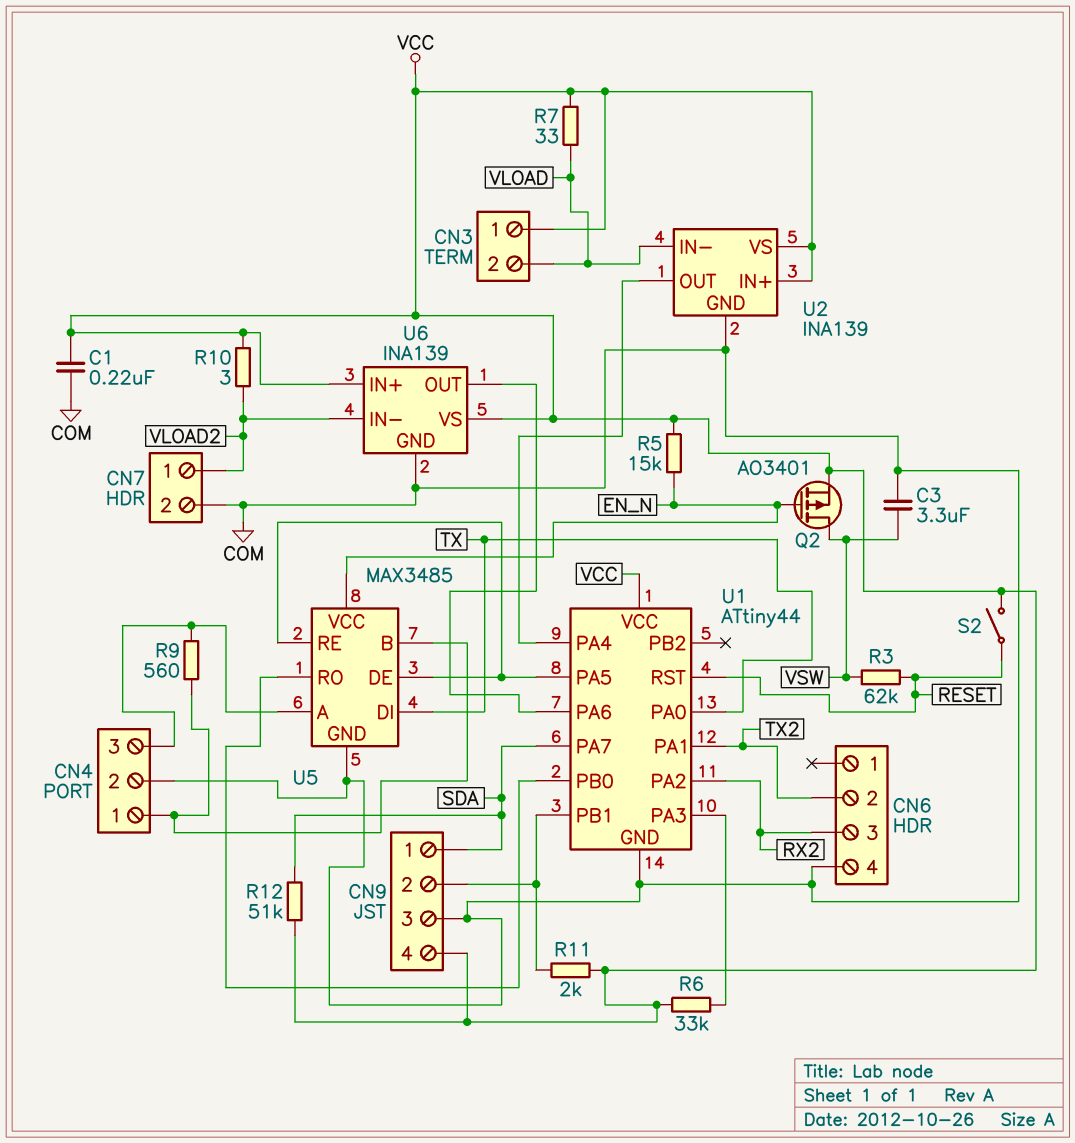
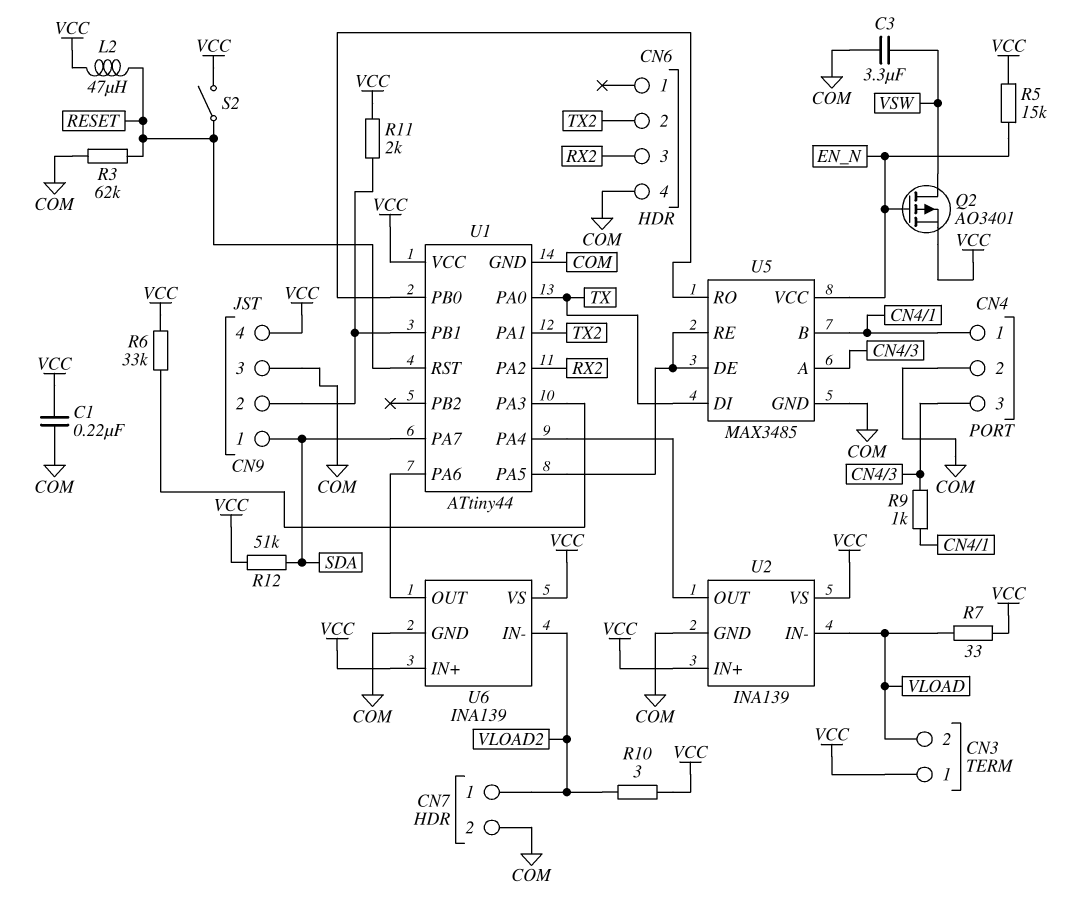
L2: none -> 47uH (RESET, VCC)
R3: 62k (RESET, VSW) -> 62k (COM, RESET)
R9: 560 (CN4/1, CN4/3) -> 1k (CN4/1, CN4/3)

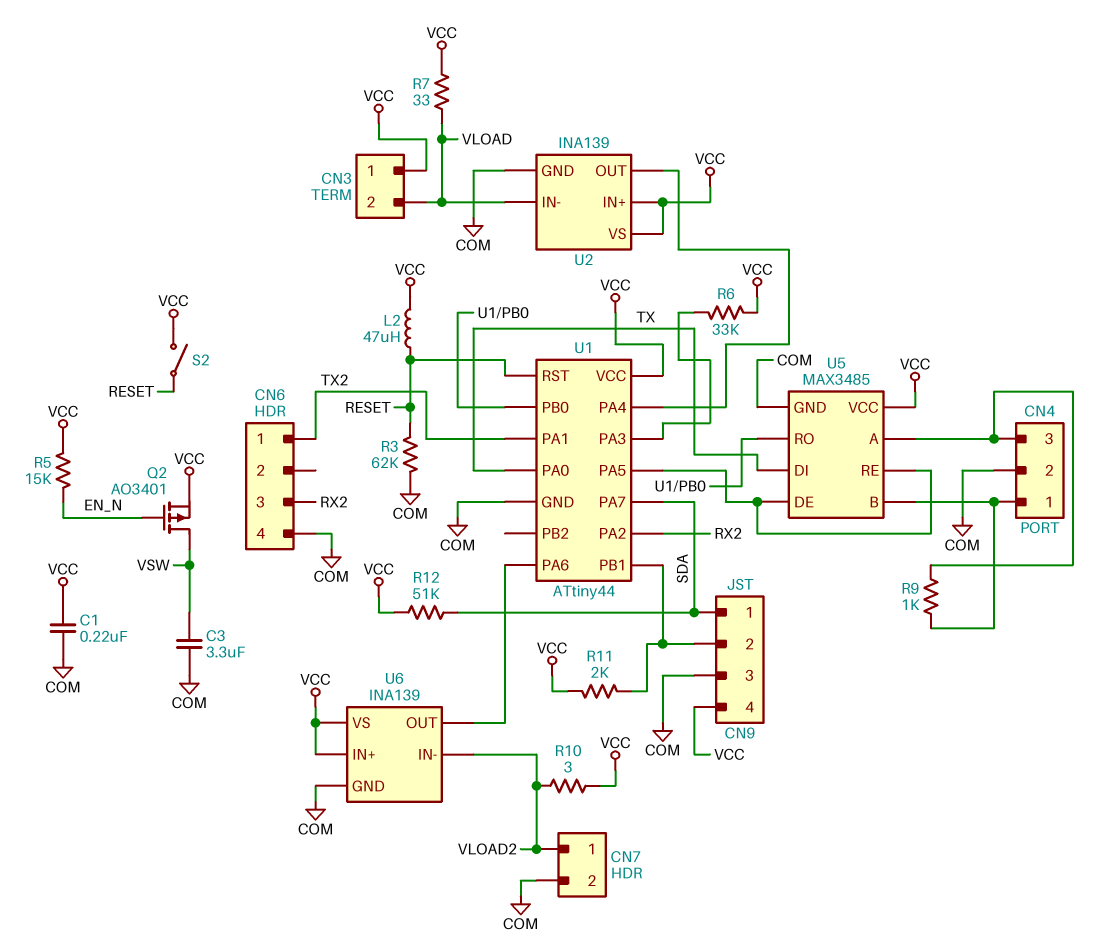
CN6 pin 1: none -> TX2
CN6 pin 2: TX2 -> none
U5 pin VCC: EN_N -> VCC

